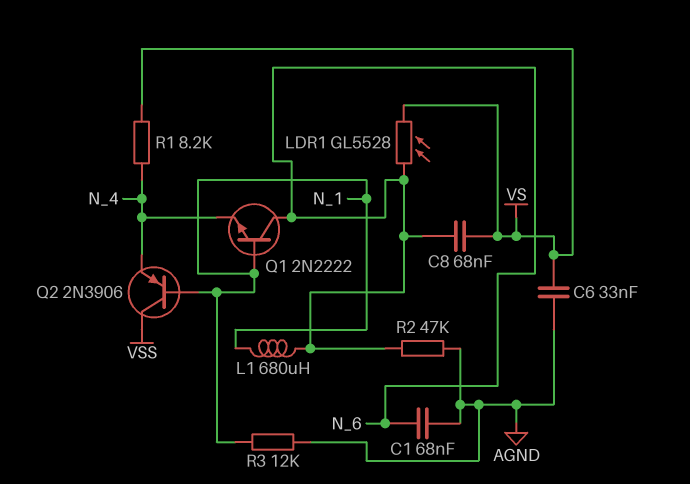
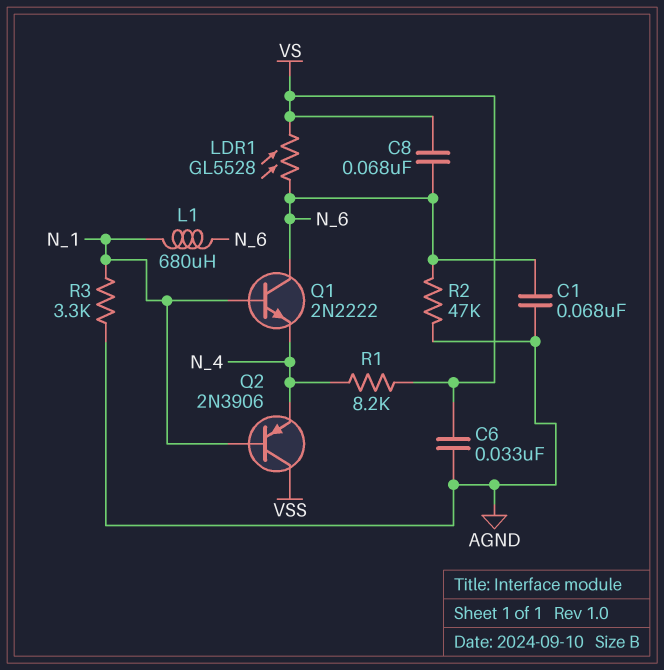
R3: 12k (AGND, N_1) -> 3.3k (AGND, N_1)

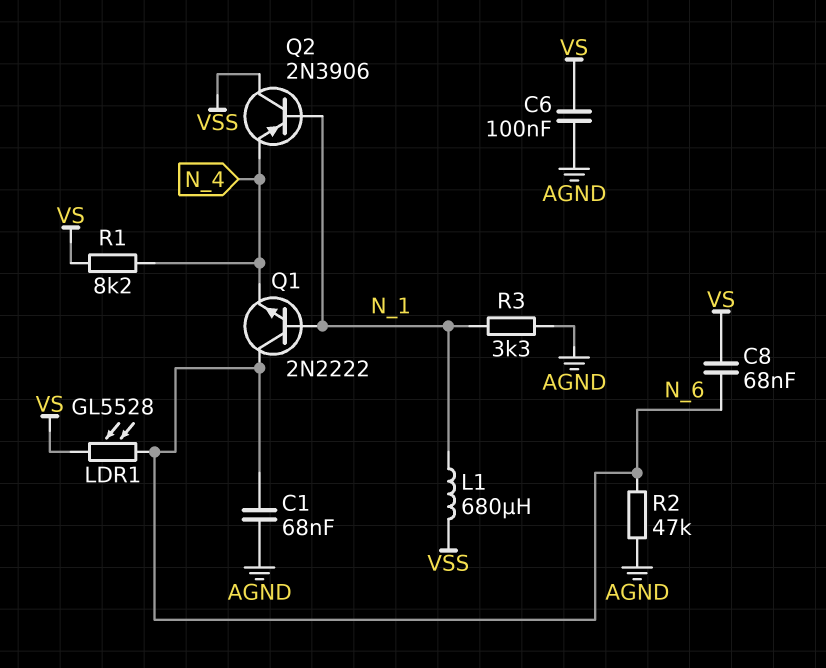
C6: 33nF (AGND, VS) -> 100nF (AGND, VS)
L1: 680uH (N_1, N_6) -> 680uH (N_1, VSS)

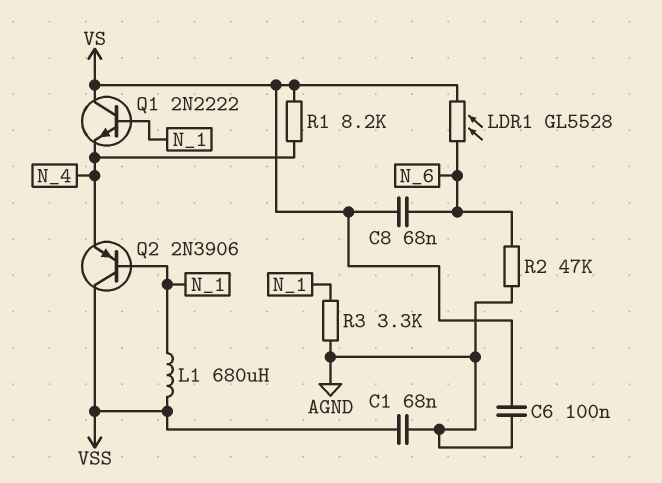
C1: 68nF (AGND, N_6) -> 68nF (AGND, VSS)
Q1: NPN 2N2222 (B N_1, C N_6, E N_4) -> NPN 2N2222 (B N_1, C VS, E N_4)

